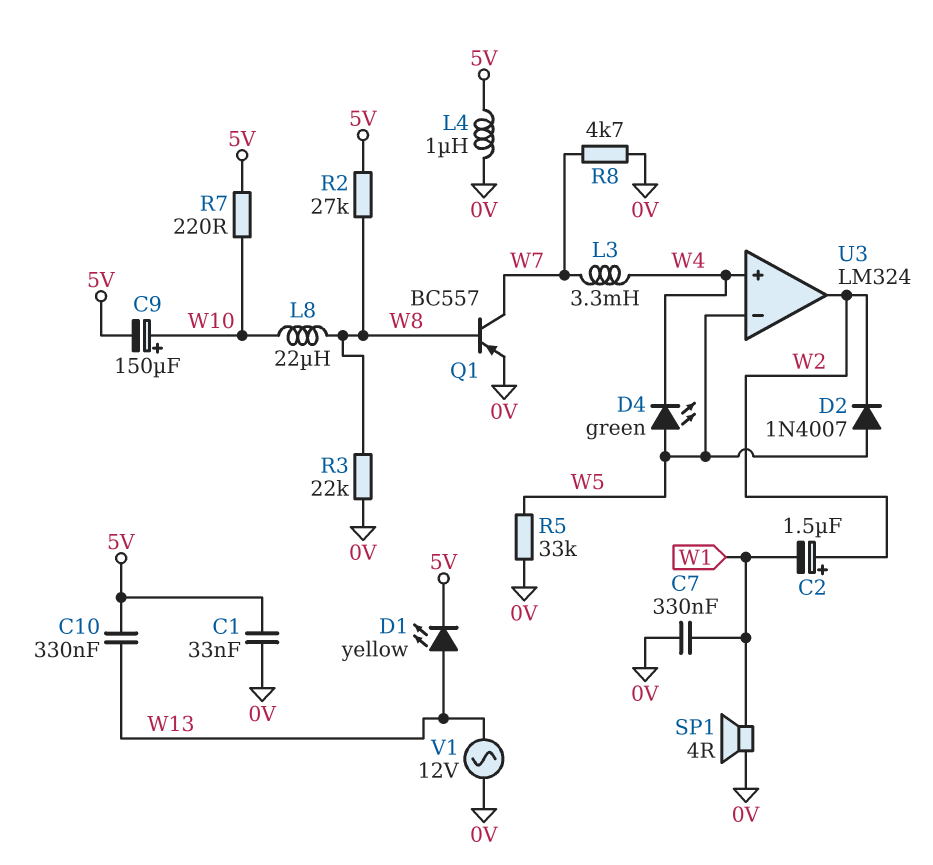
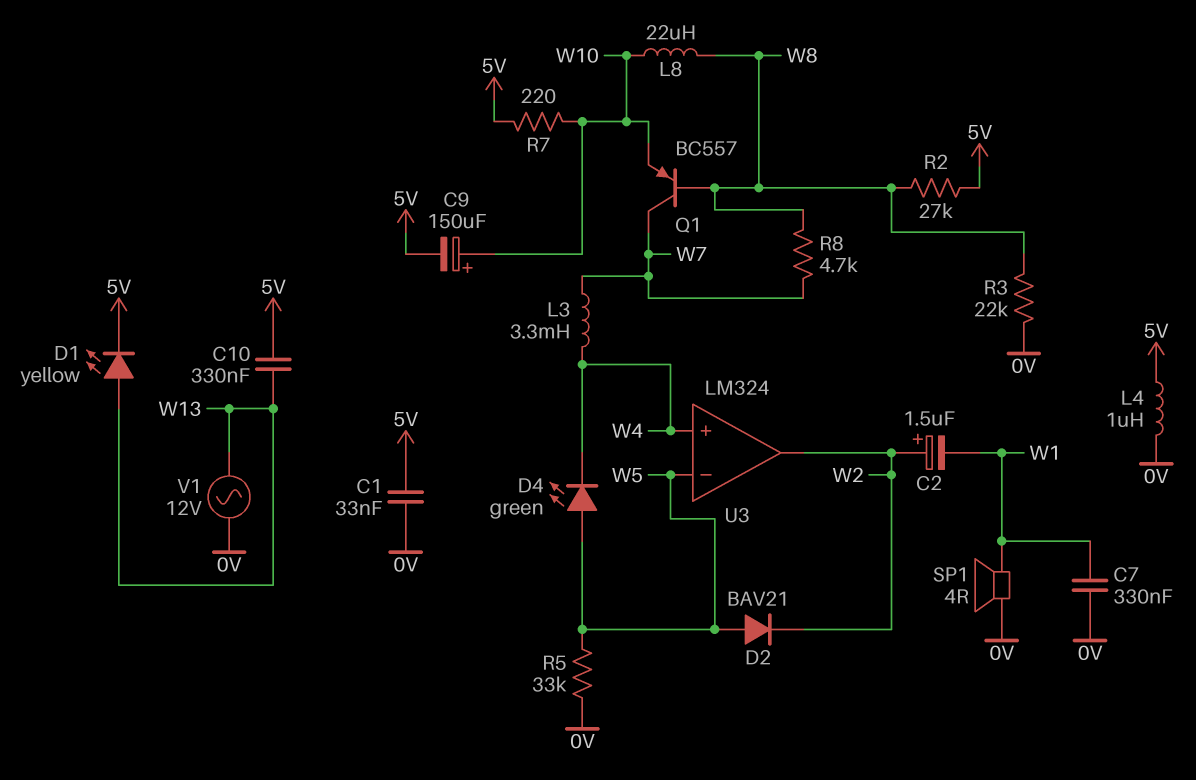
D2: diode 1N4007 (A W5, K W2) -> diode BAV21 (A W5, K W2)
Q1: PNP BC557 (B W8, C W7, E 0V) -> PNP BC557 (B W8, C W7, E W10)
R8: 4.7k (0V, W7) -> 4.7k (W7, W8)

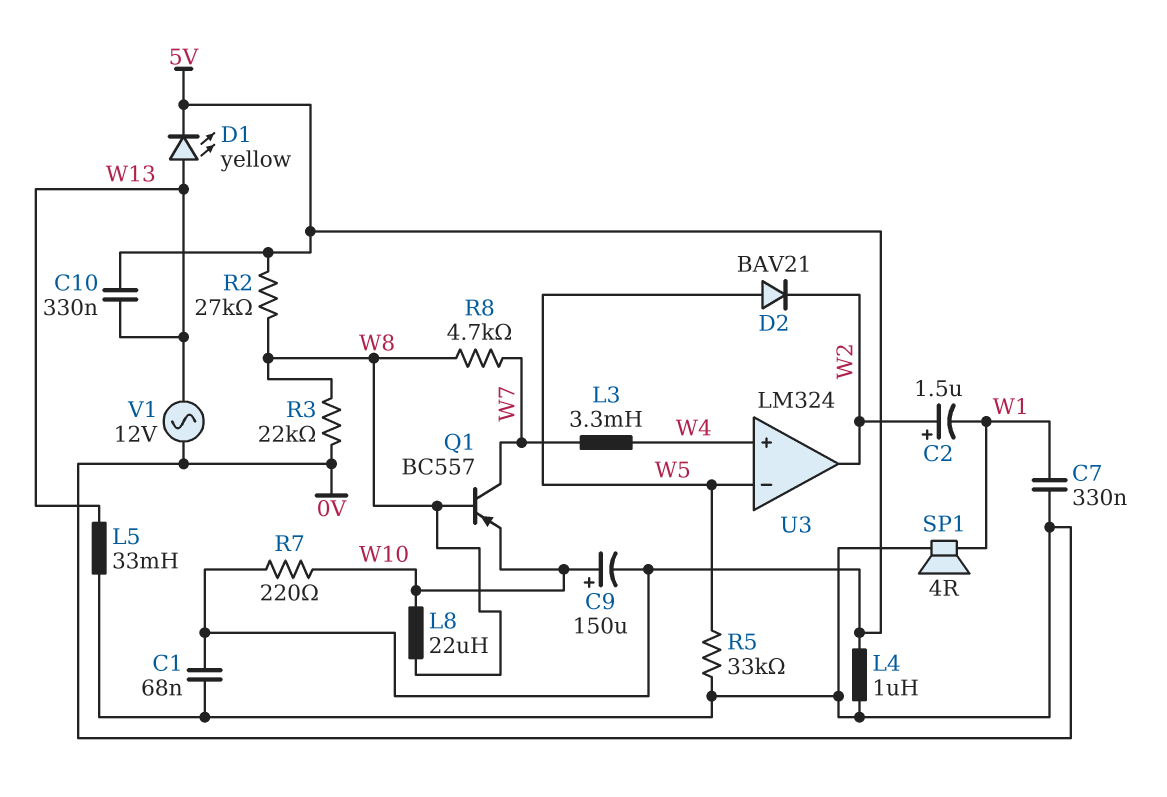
C1: 33nF (0V, 5V) -> 68nF (0V, 5V)
D4: LED green (A W5, K W4) -> none
L5: none -> 33mH (0V, W13)

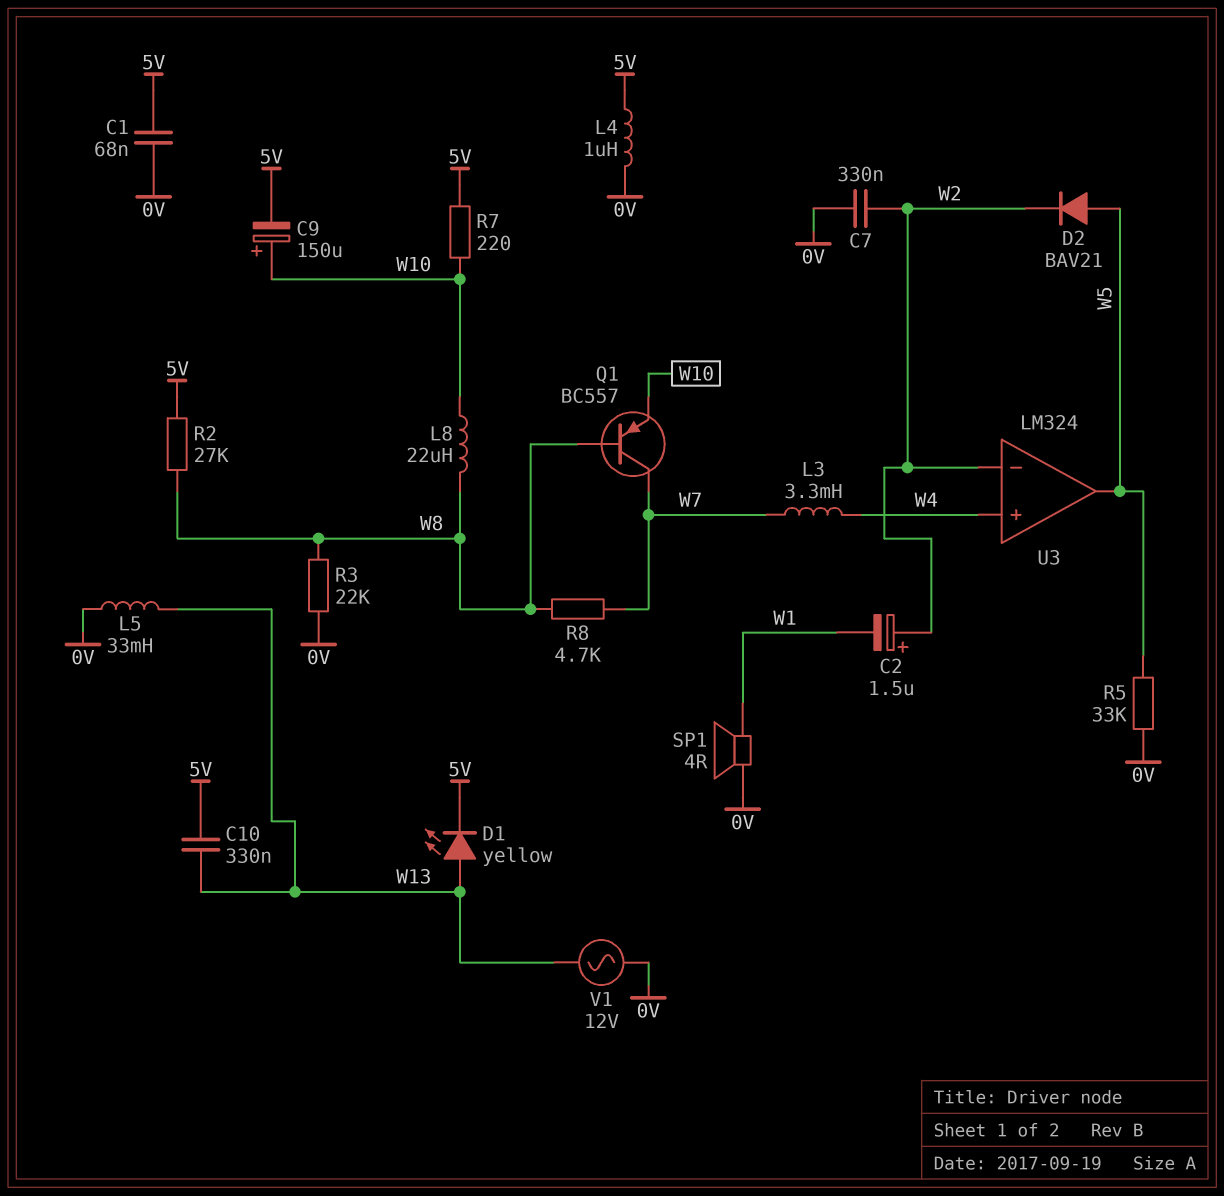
C7: 330nF (0V, W1) -> 330nF (0V, W2)
U3 pin in-: W5 -> W2
U3 pin out: W2 -> W5

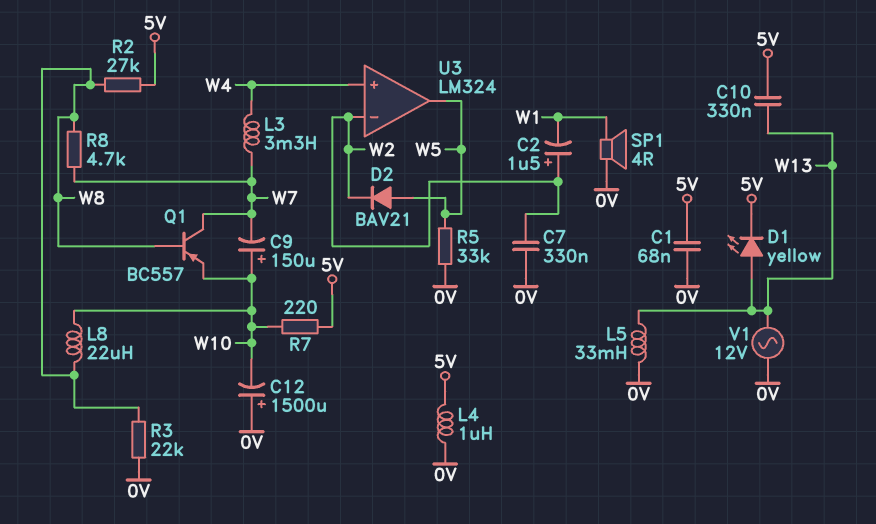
C9: 150uF (plus W10, minus 5V) -> 150uF (plus W10, minus W7)
C12: none -> 1500uF (plus 0V, minus W10)

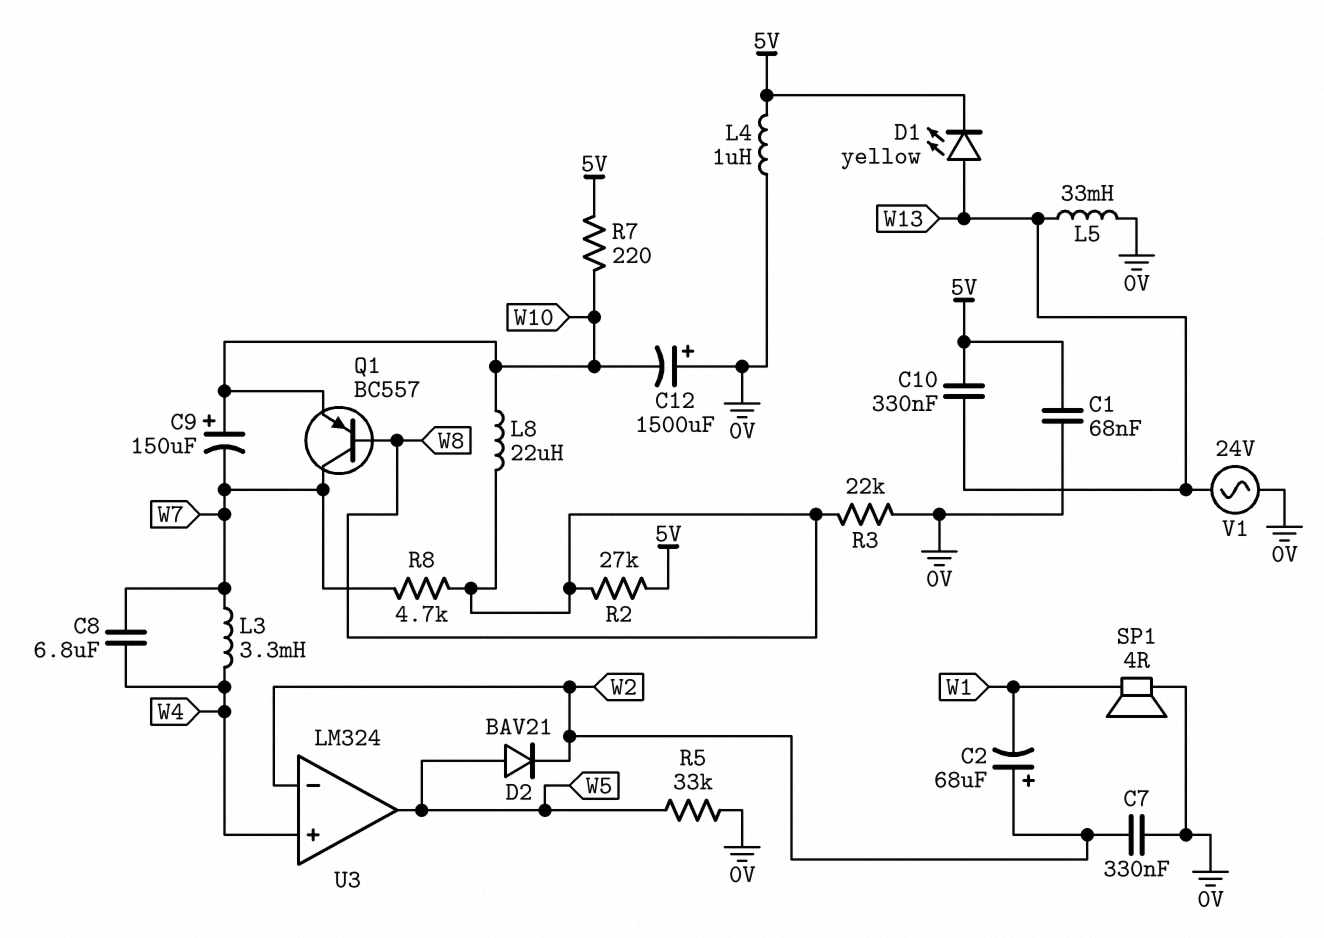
C2: 1.5uF (plus W2, minus W1) -> 68uF (plus W2, minus W1)
C8: none -> 6.8uF (W4, W7)
V1: AC 12V (0V, W13) -> AC 24V (0V, W13)

